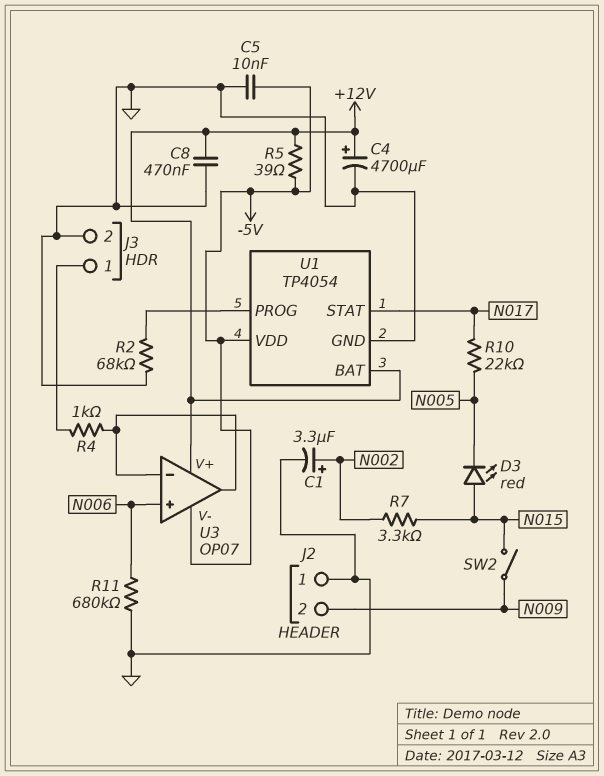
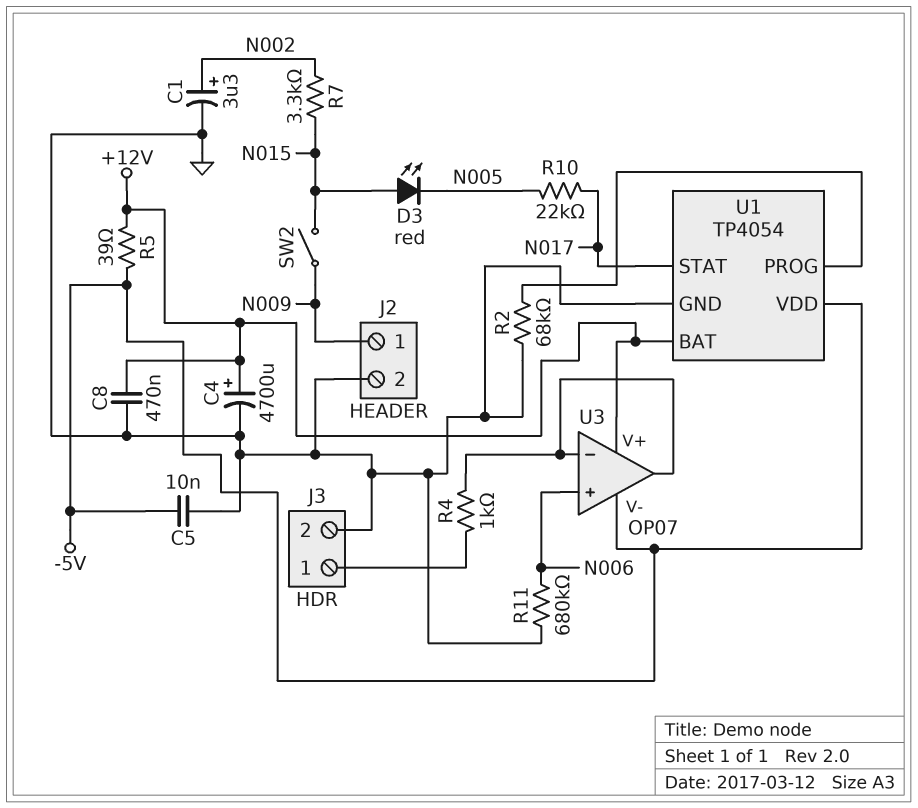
J2 pin 1: GND -> N009
J2 pin 2: N009 -> GND

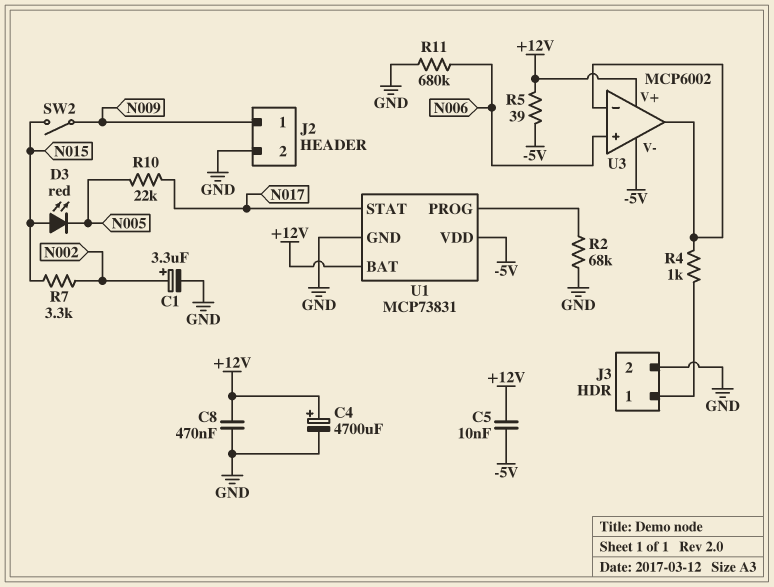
C5: 10nF (-5V, GND) -> 10nF (+12V, -5V)
U1: TP4054 -> MCP73831
U3: OP07 -> MCP6002

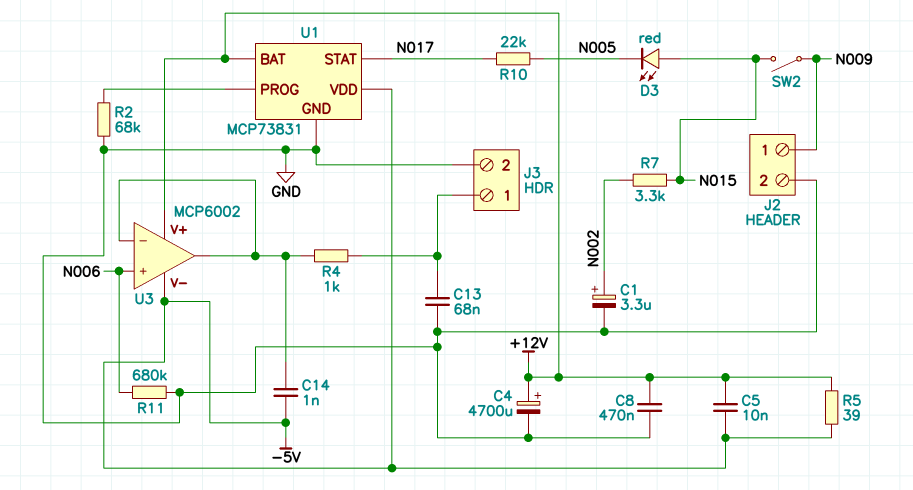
C13: none -> 68nF (GND, J3/1)
C14: none -> 1nF (-5V, U3/in-)

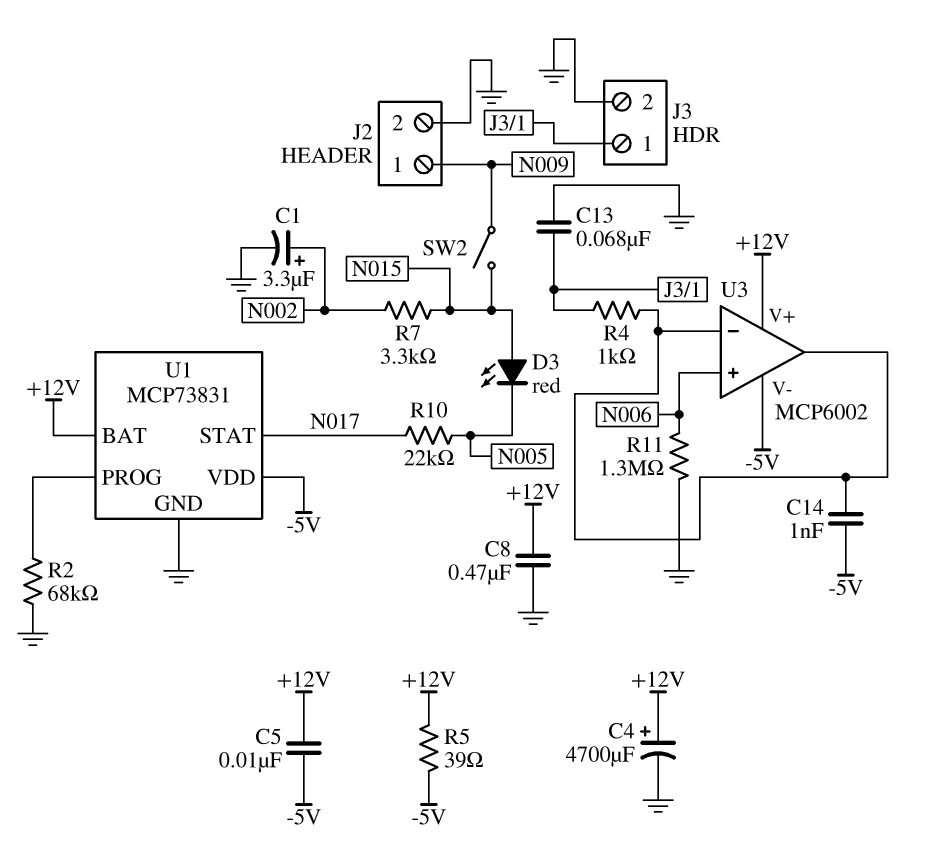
R11: 680k (GND, N006) -> 1.3M (GND, N006)

